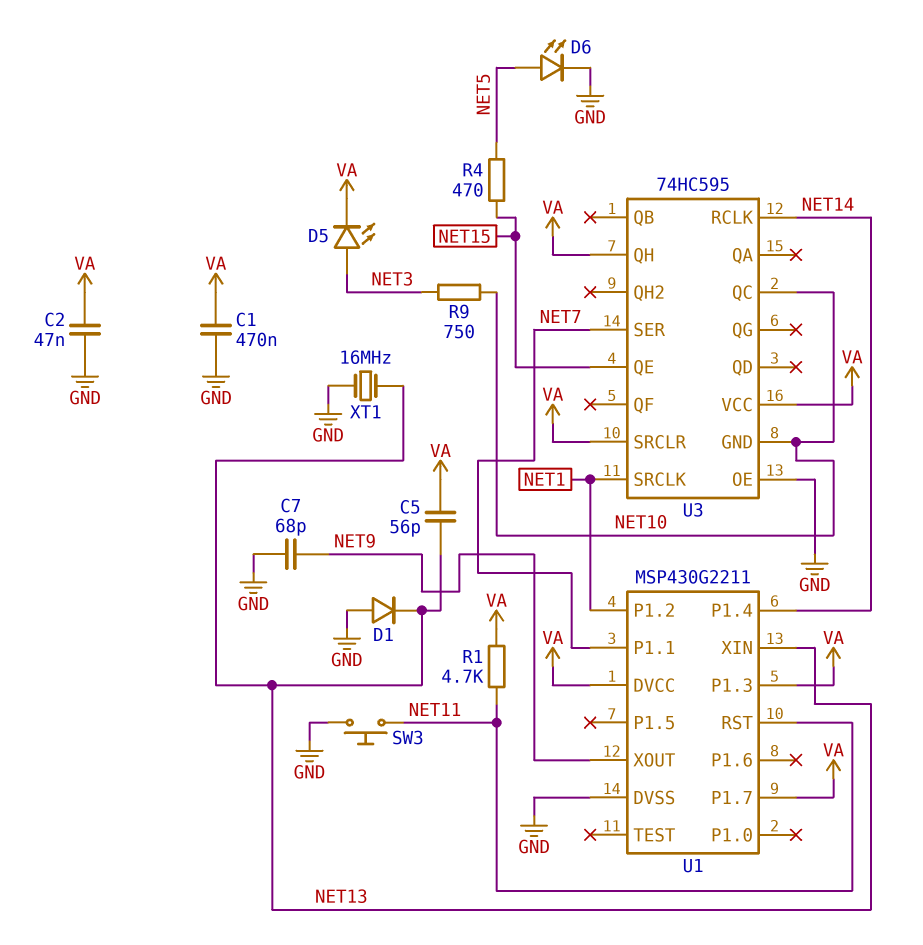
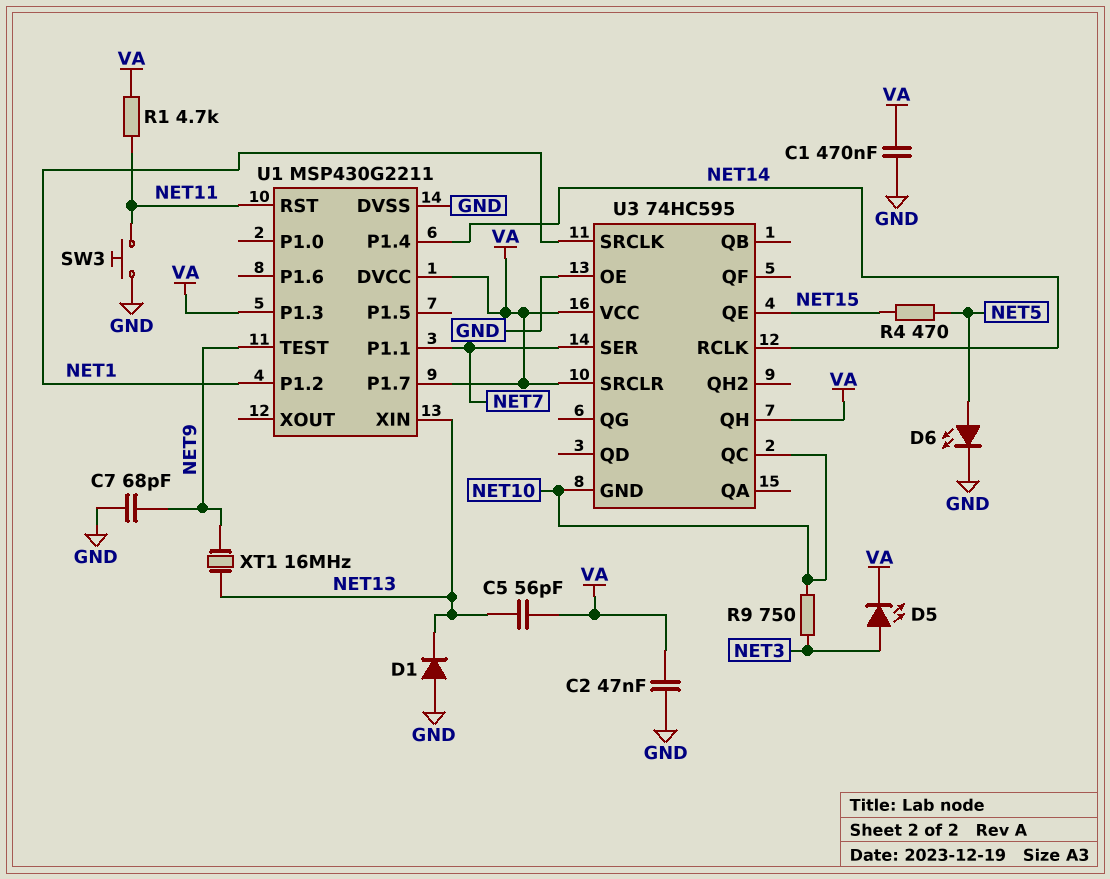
U1 pin TEST: none -> NET9
U1 pin XOUT: NET9 -> none
XT1: 16MHz (GND, NET13) -> 16MHz (NET9, NET13)

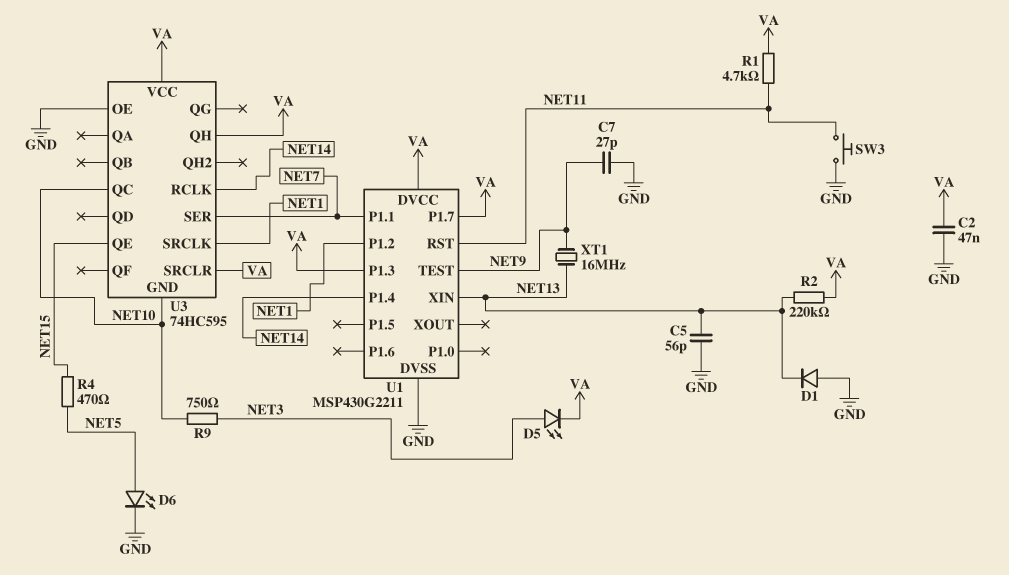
C1: 470nF (GND, VA) -> none
C5: 56pF (NET13, VA) -> 56pF (GND, NET13)
C7: 68pF (GND, NET9) -> 27pF (GND, NET9)
R2: none -> 220k (NET13, VA)

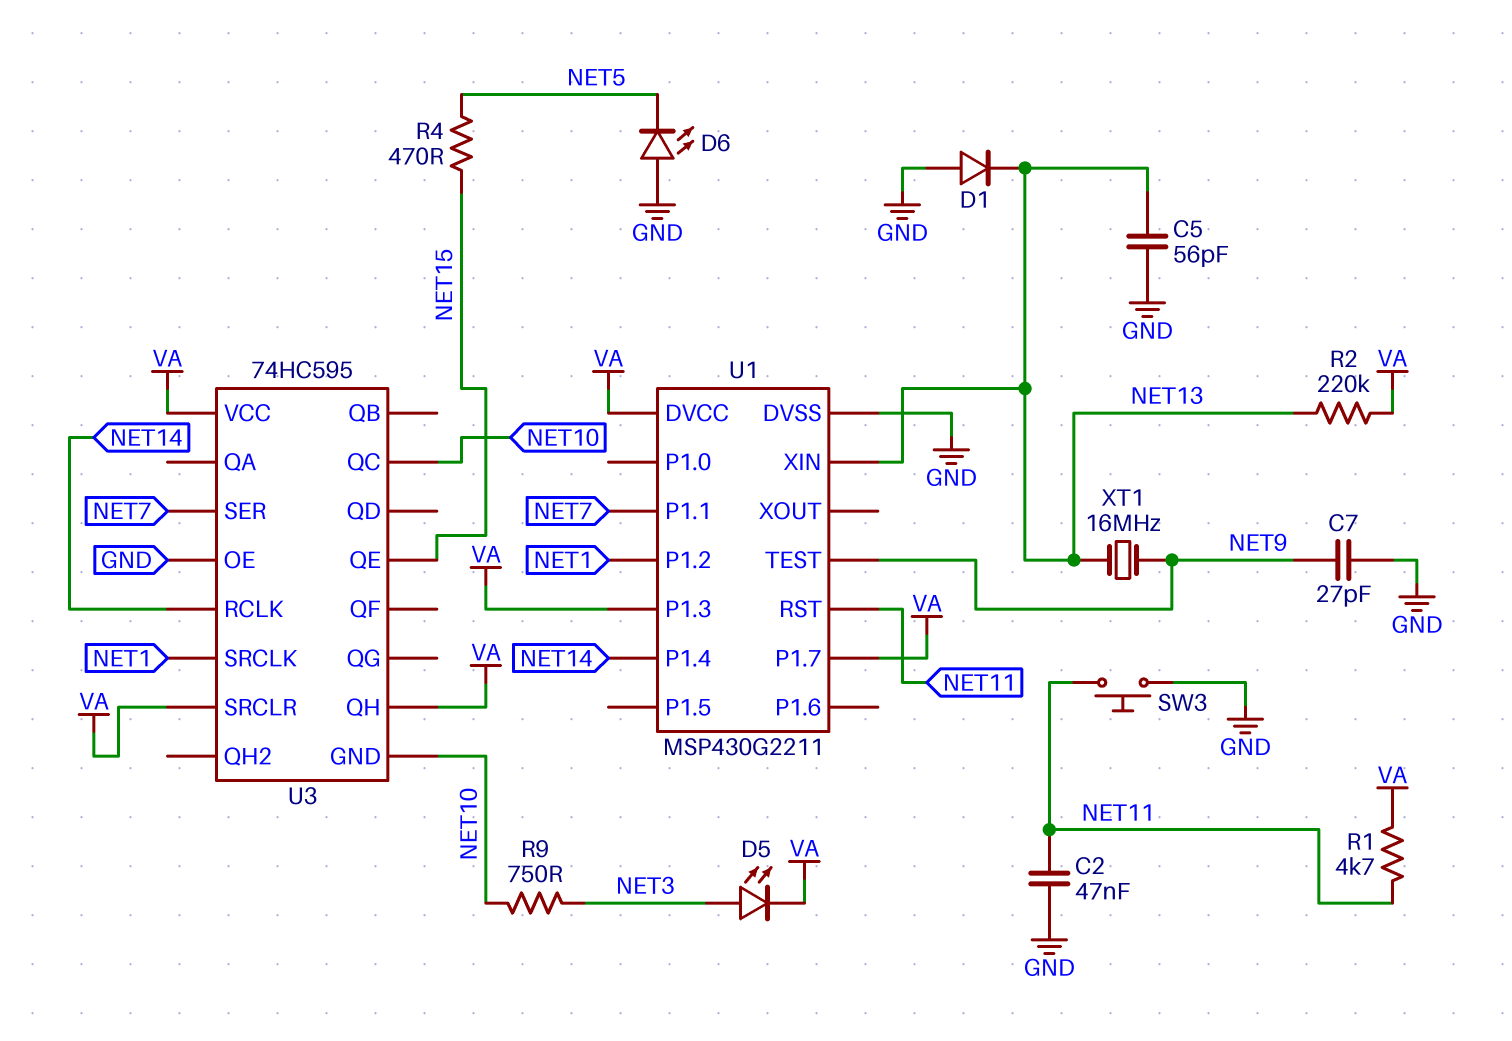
C2: 47nF (GND, VA) -> 47nF (GND, NET11)
D6: LED (A NET5, K GND) -> LED (A GND, K NET5)

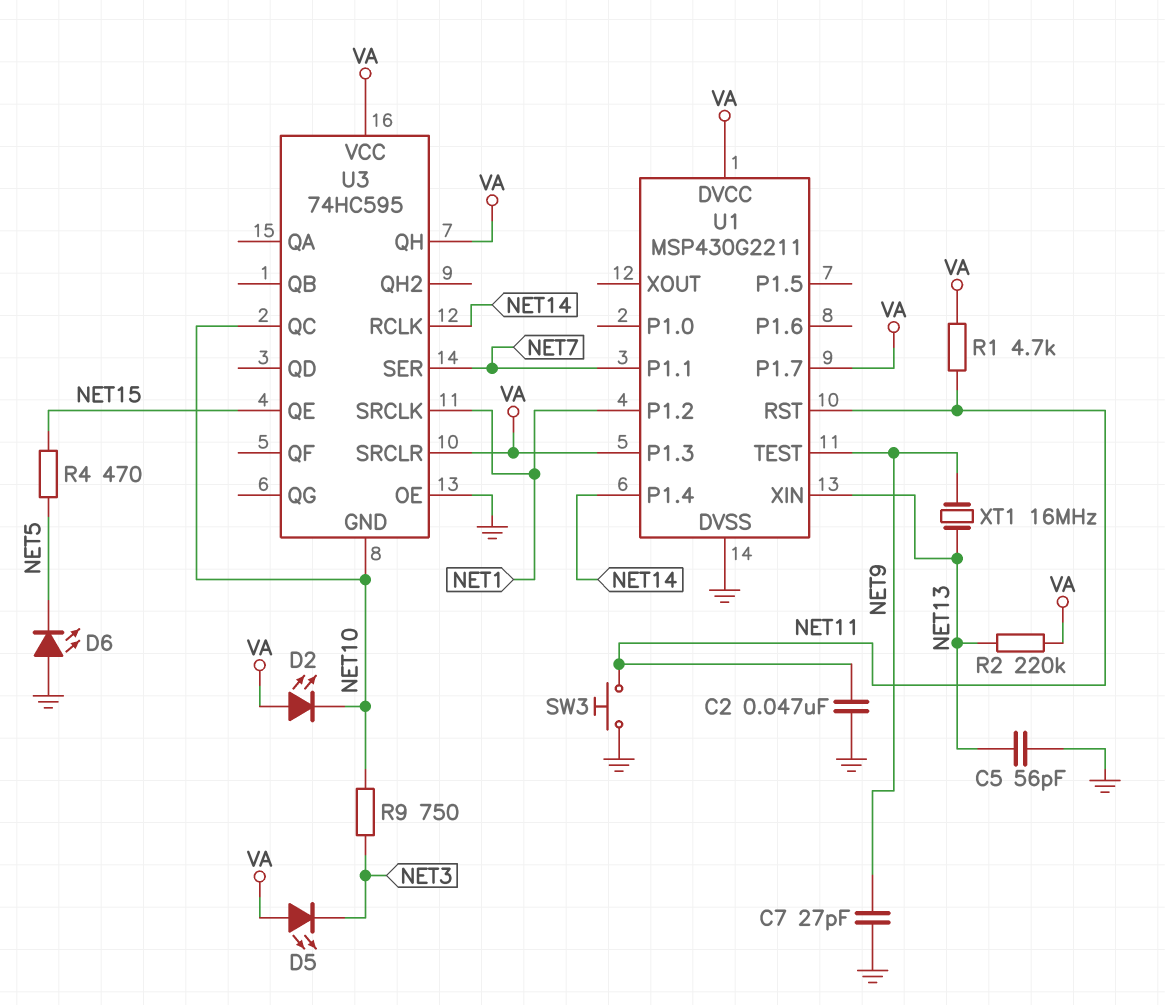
D1: diode (A GND, K NET13) -> none
D2: none -> LED (A VA, K NET10)
D5: LED (A NET3, K VA) -> LED (A VA, K NET3)

